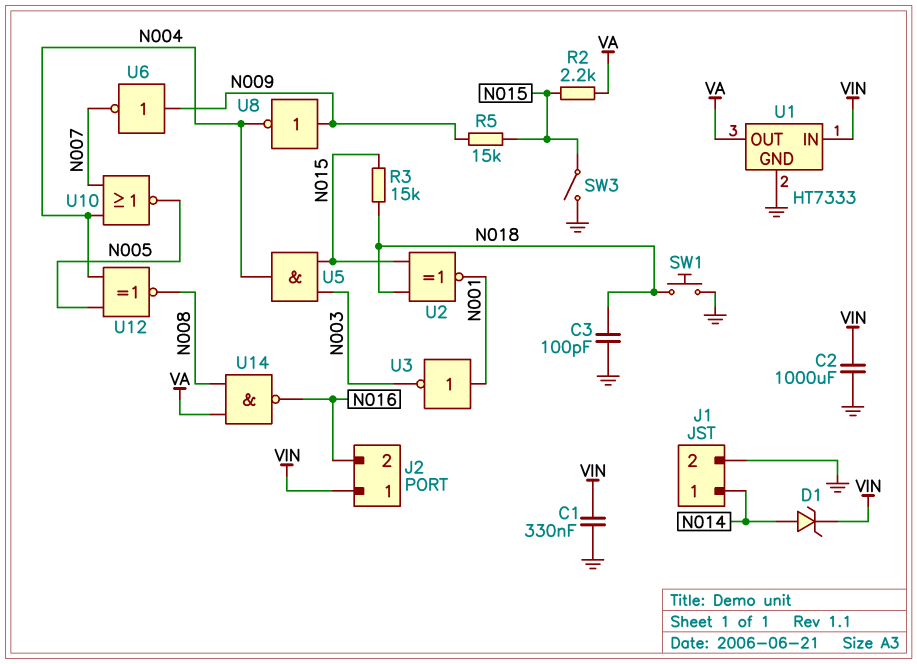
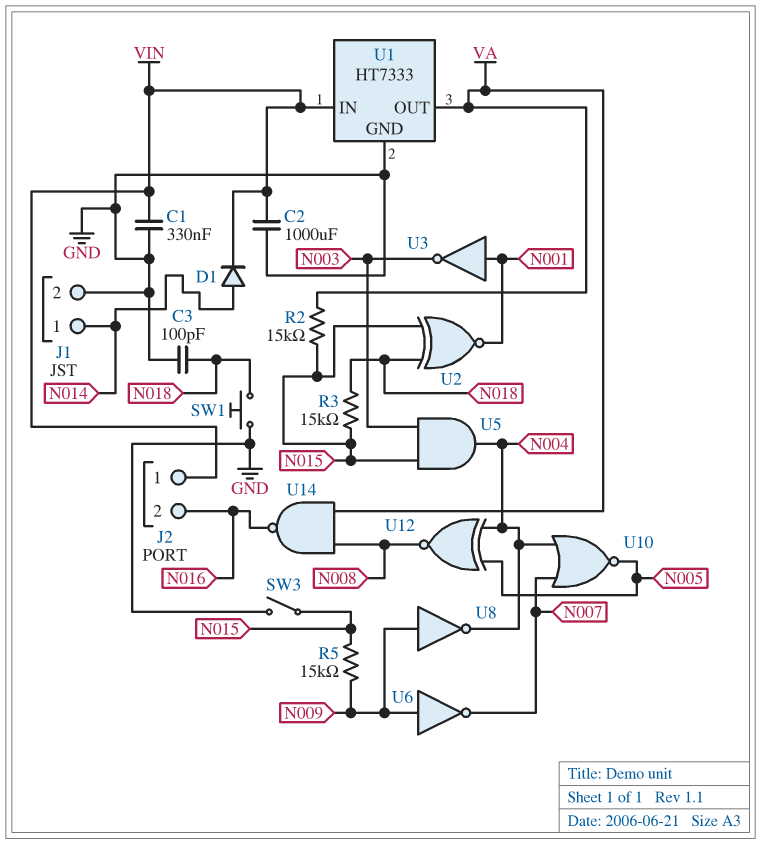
D1: zener (A N014, K VIN) -> diode (A N014, K VIN)
R2: 2.2k (N015, VA) -> 15k (N015, VA)

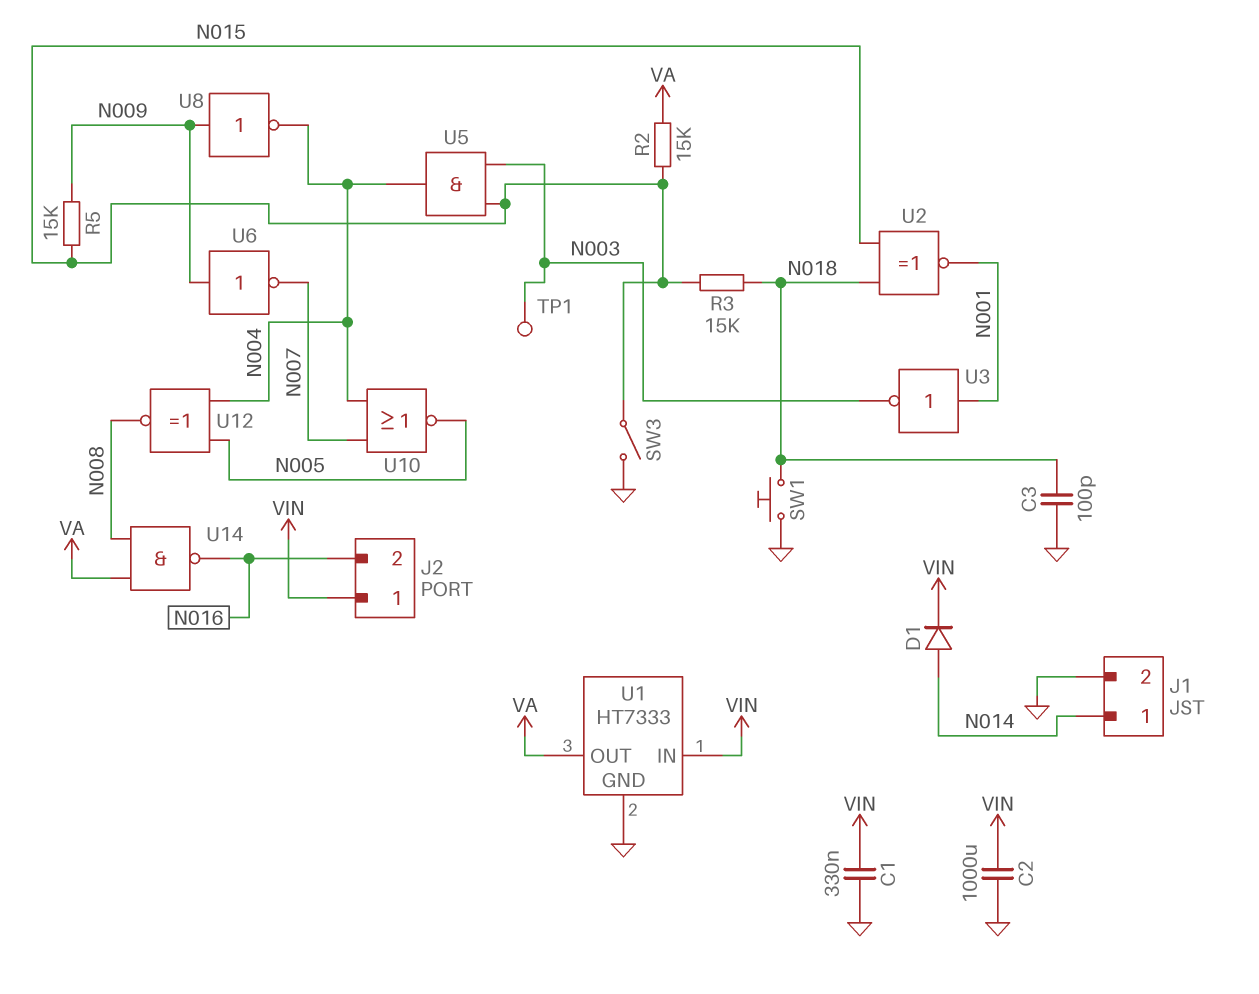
TP1: none -> test point (N003)

